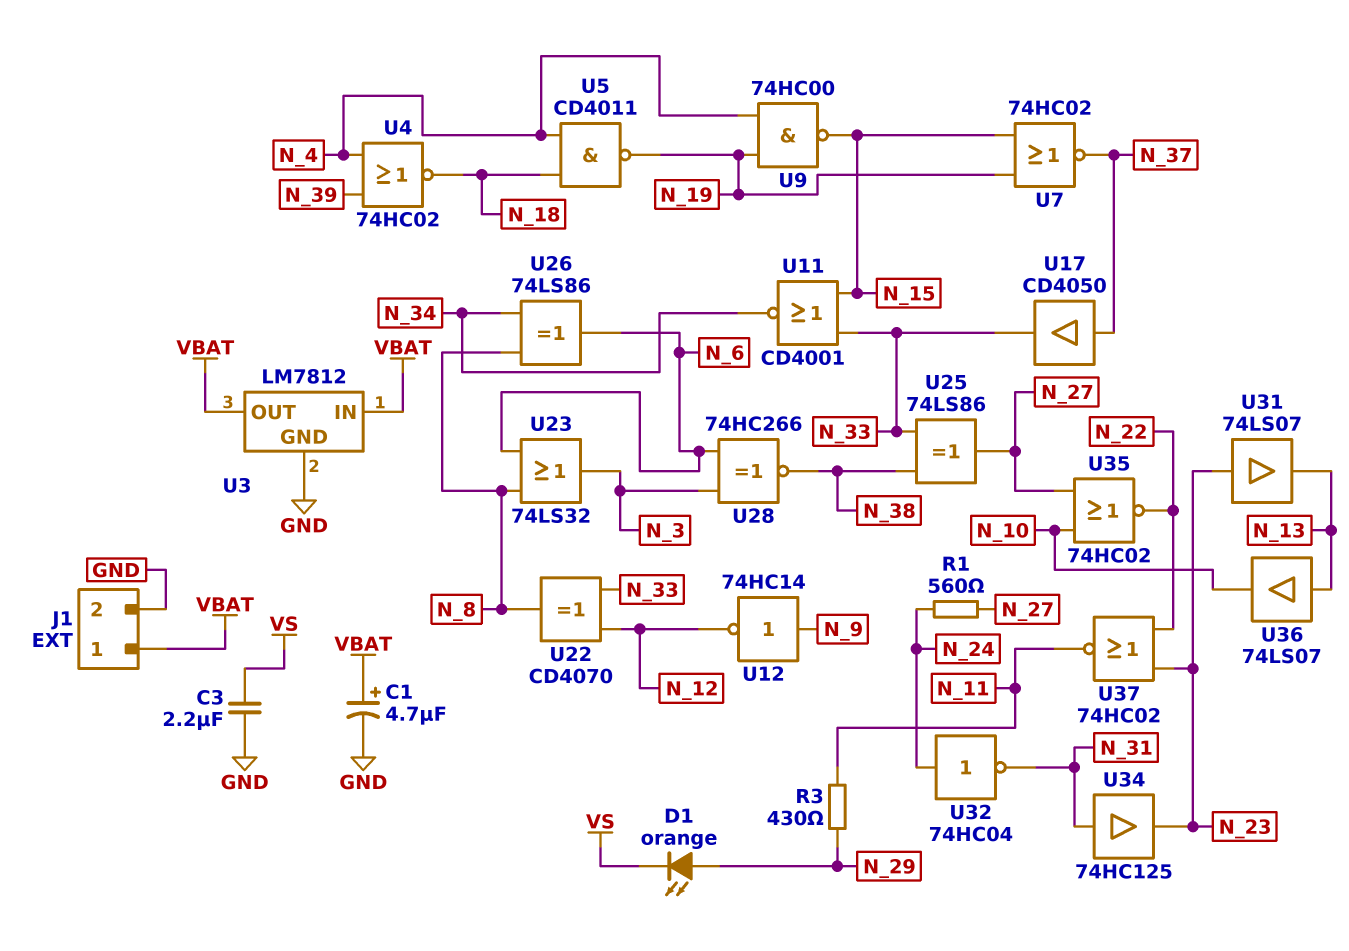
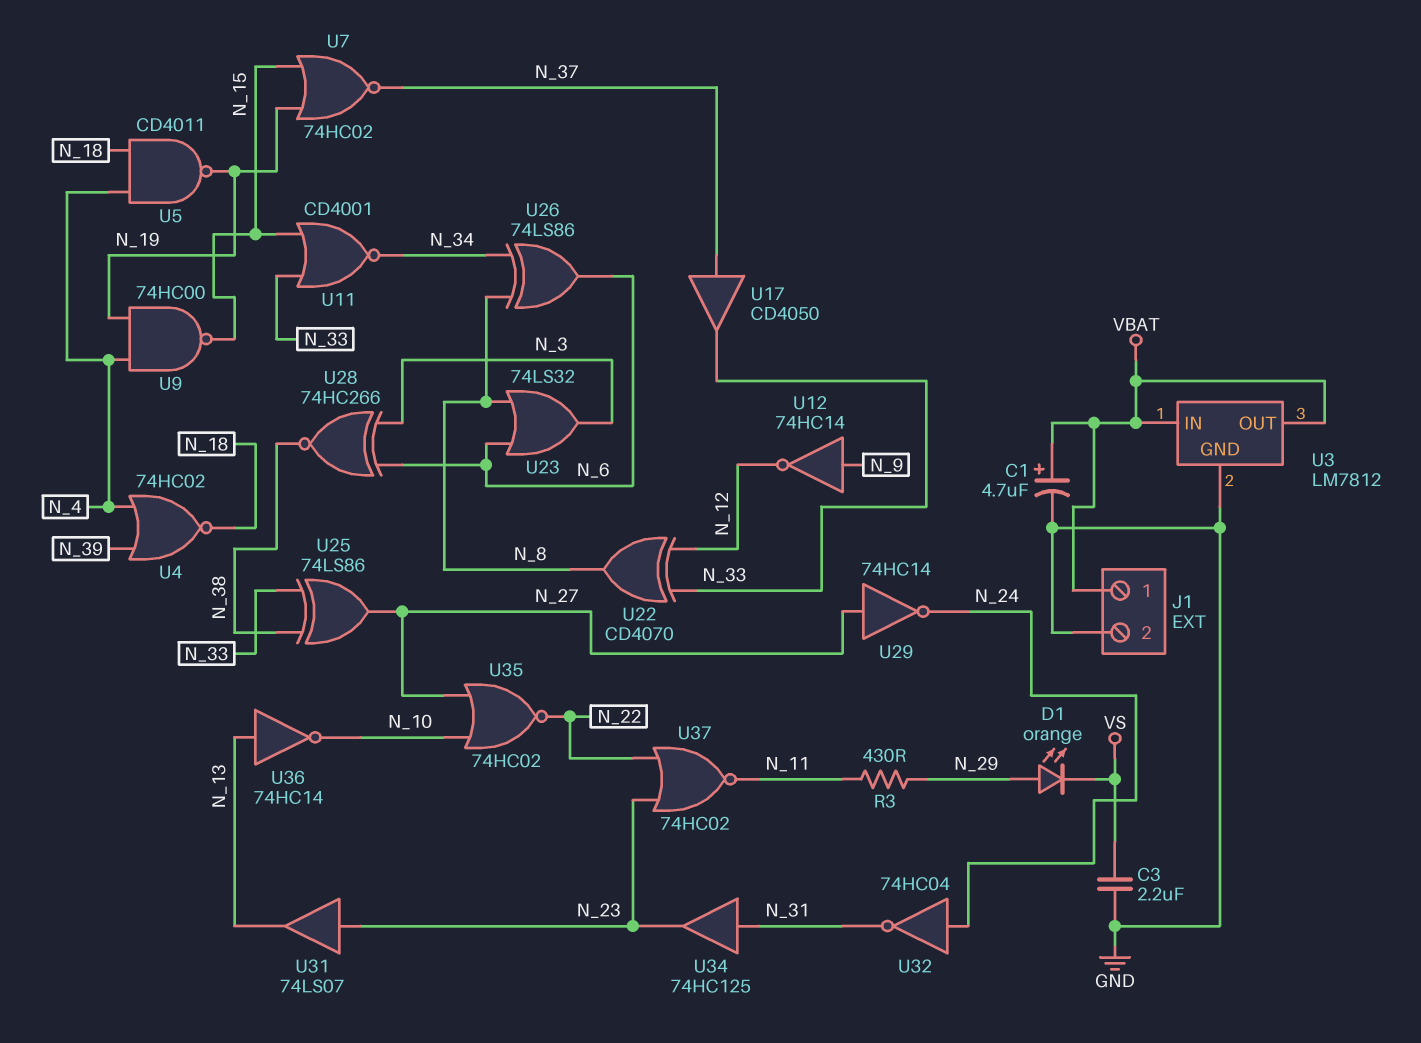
R1: 560 (N_24, N_27) -> none
U29: none -> NOT 74HC14 (in N_27, out N_24)
U36: buffer 74LS07 (in N_13, out N_10) -> NOT 74HC14 (in N_13, out N_10)

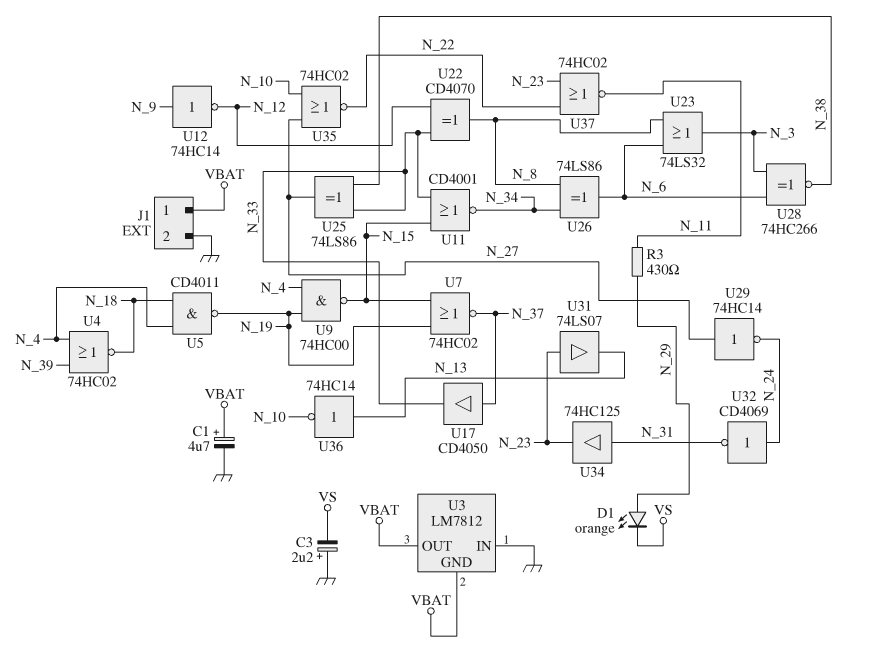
C3: 2.2uF (GND, VS) -> 2.2uF (plus GND, minus VS)
U3 pin GND: GND -> VBAT
U3 pin IN: VBAT -> GND
U32: NOT 74HC04 (in N_24, out N_31) -> NOT CD4069 (in N_24, out N_31)

